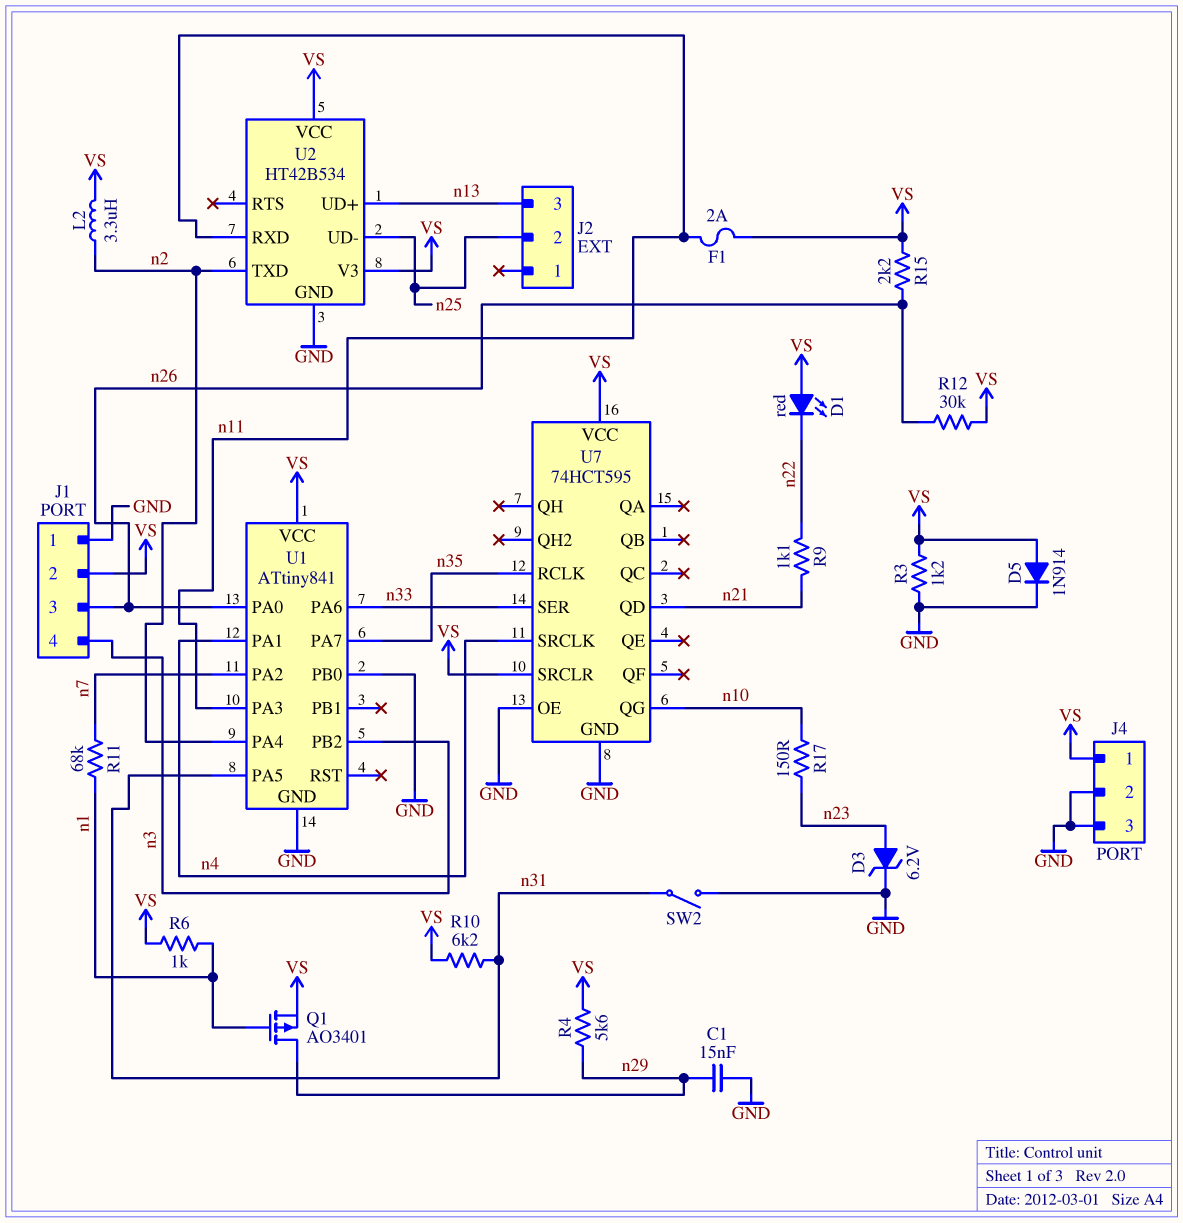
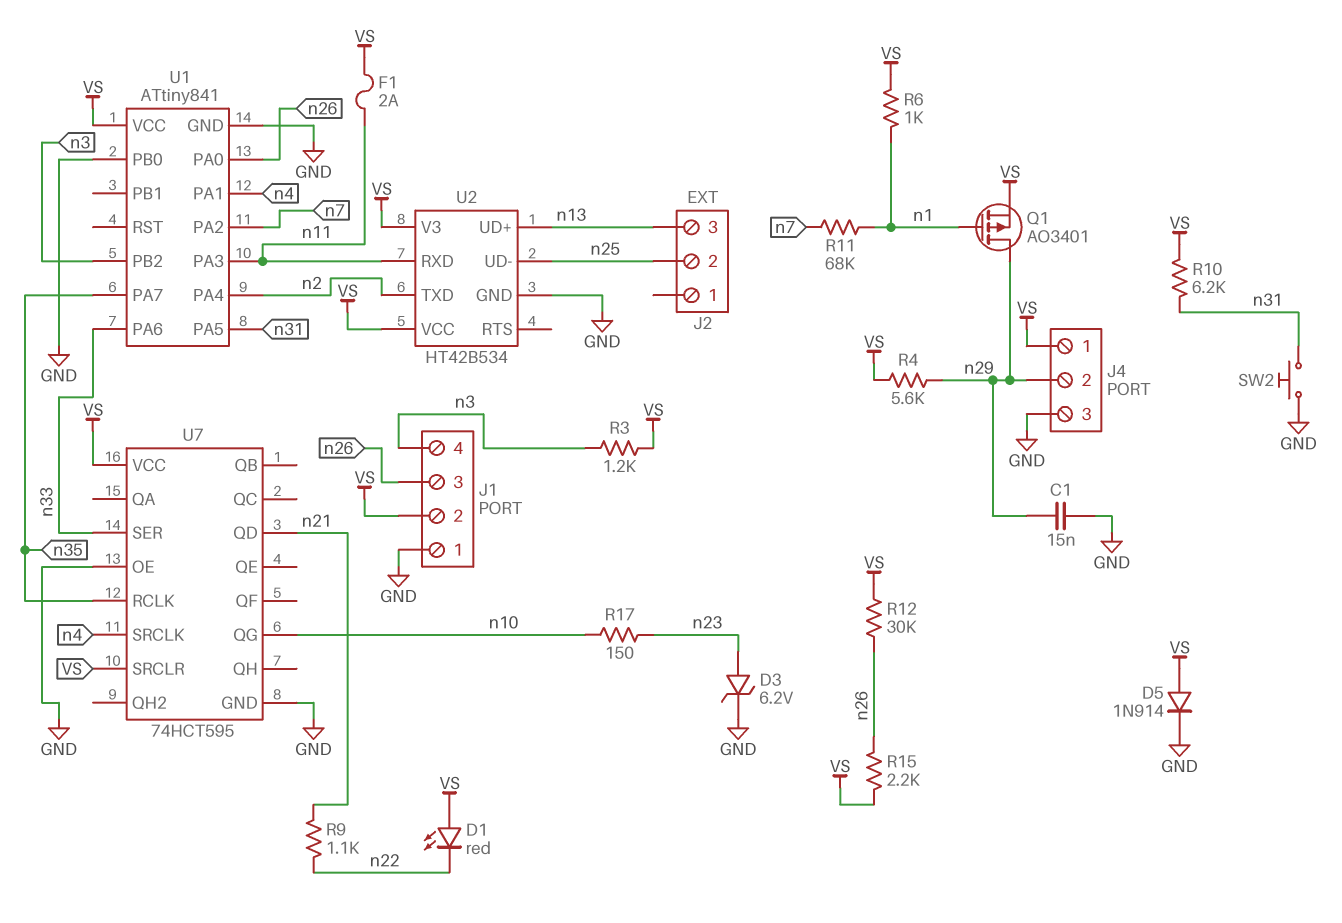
J4 pin 2: GND -> n29
L2: 3.3uH (VS, n2) -> none
R3: 1.2k (GND, VS) -> 1.2k (VS, n3)
SW2: switch (GND, n31) -> button (GND, n31)

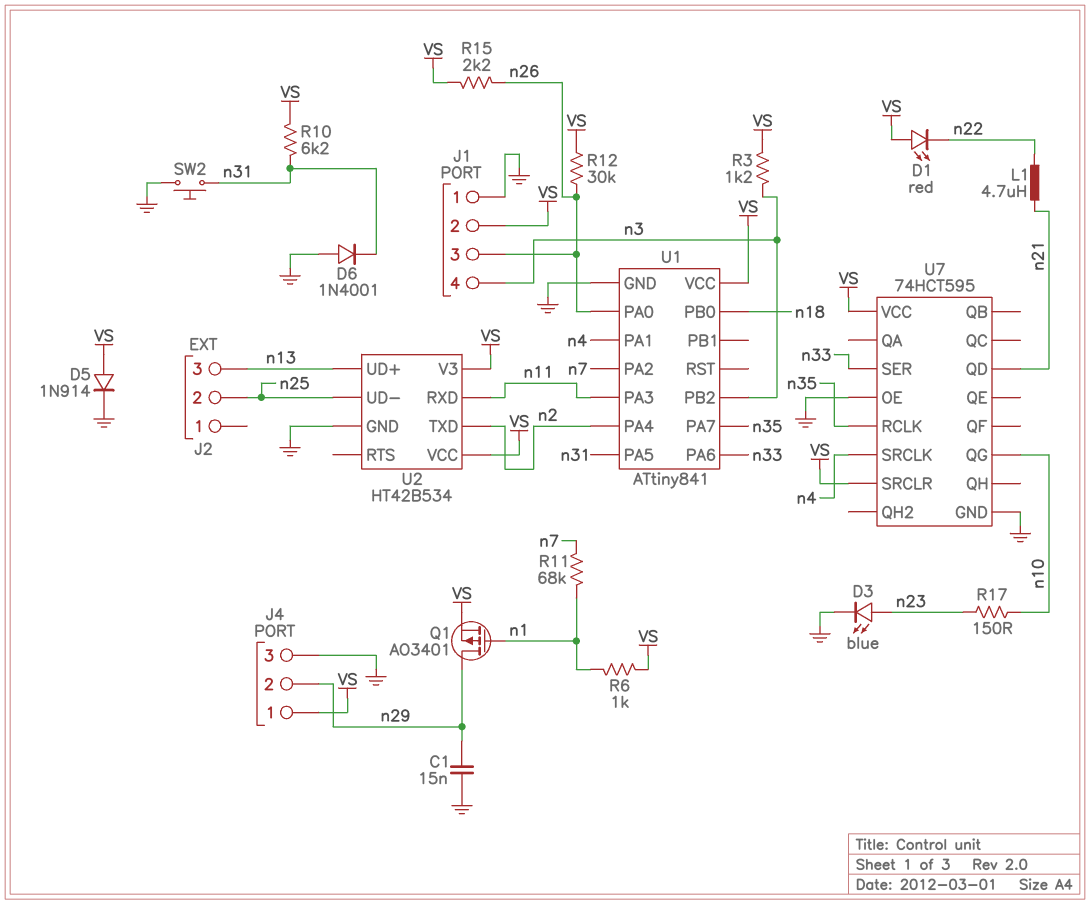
D3: zener 6.2V (A n23, K GND) -> LED blue (A n23, K GND)
D6: none -> diode 1N4001 (A GND, K n31)
F1: 2A (VS, n11) -> none
L1: none -> 4.7uH (n21, n22)
R4: 5.6k (VS, n29) -> none
R9: 1.1k (n21, n22) -> none
U1 pin PB0: GND -> n18

